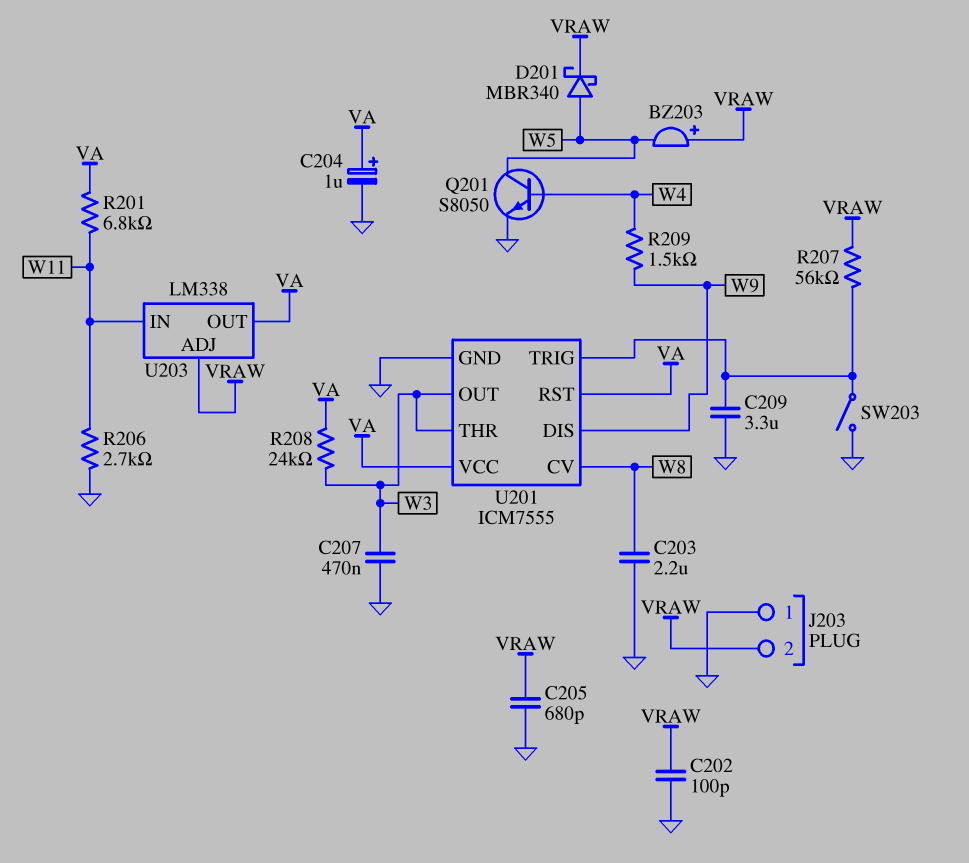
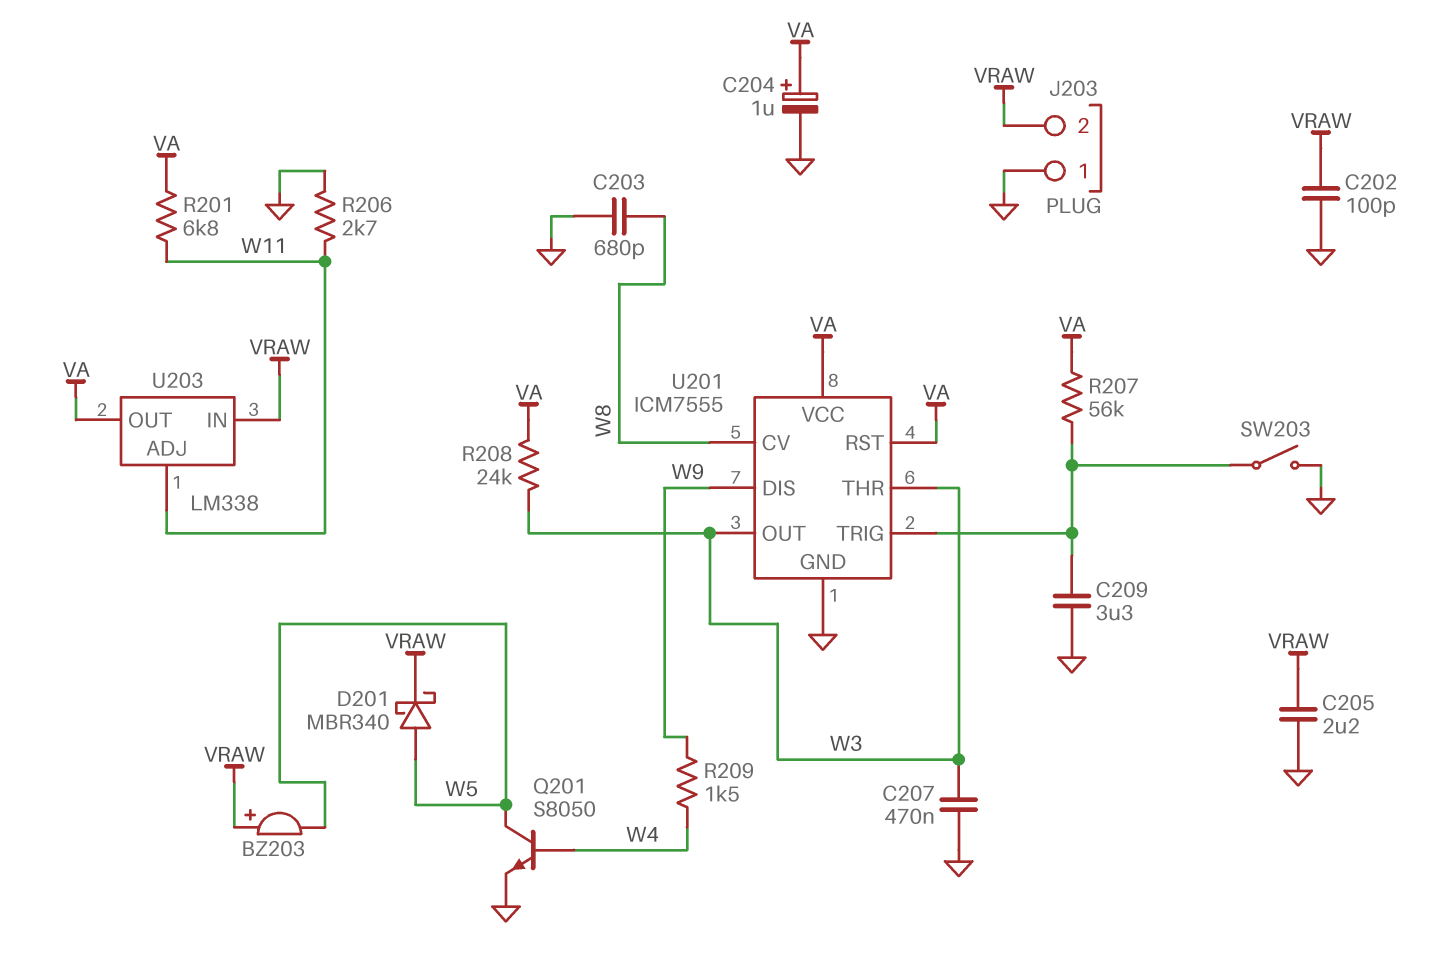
C203: 2.2uF (GND, W8) -> 680pF (GND, W8)
C205: 680pF (GND, VRAW) -> 2.2uF (GND, VRAW)
R207: 56k (U201/TRIG, VRAW) -> 56k (U201/TRIG, VA)
U203 pin ADJ: VRAW -> W11
U203 pin IN: W11 -> VRAW

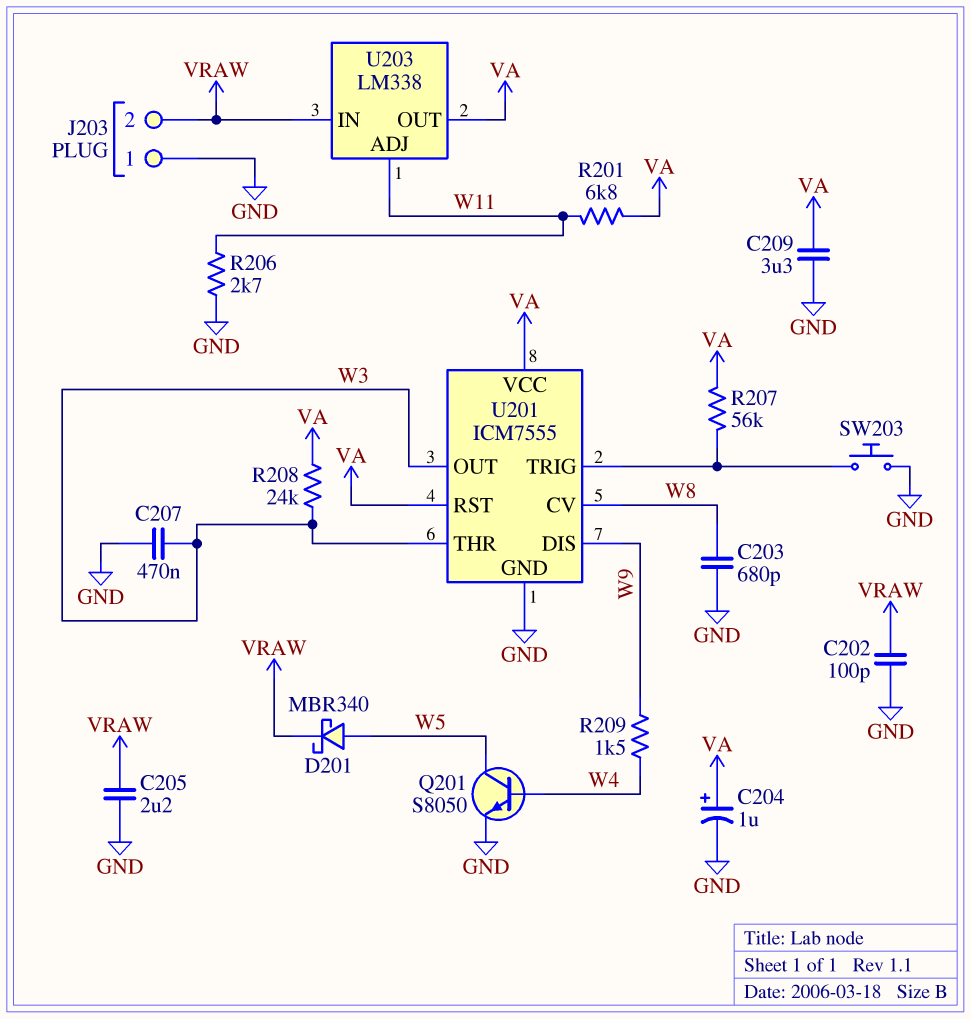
BZ203: buzzer (plus VRAW, minus W5) -> none
C209: 3.3uF (GND, U201/TRIG) -> 3.3uF (GND, VA)
SW203: switch (GND, U201/TRIG) -> button (GND, U201/TRIG)

